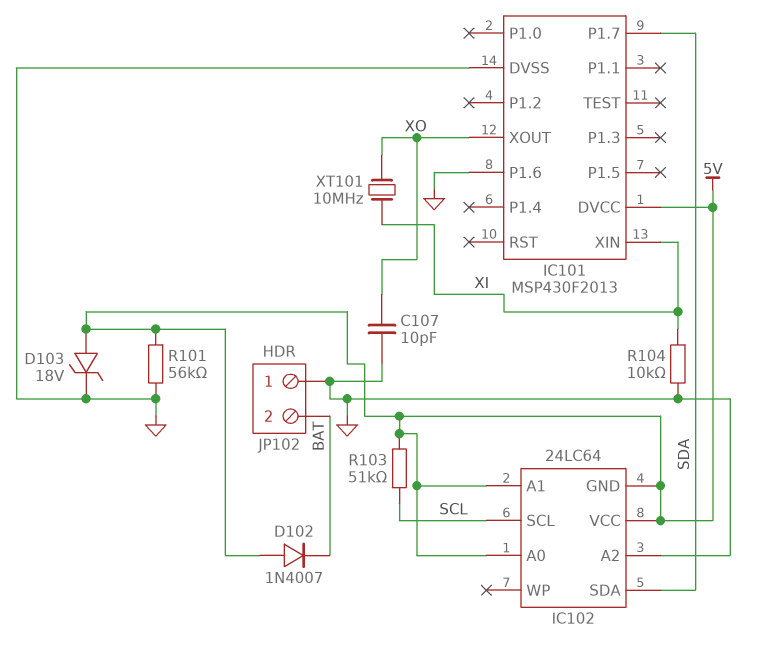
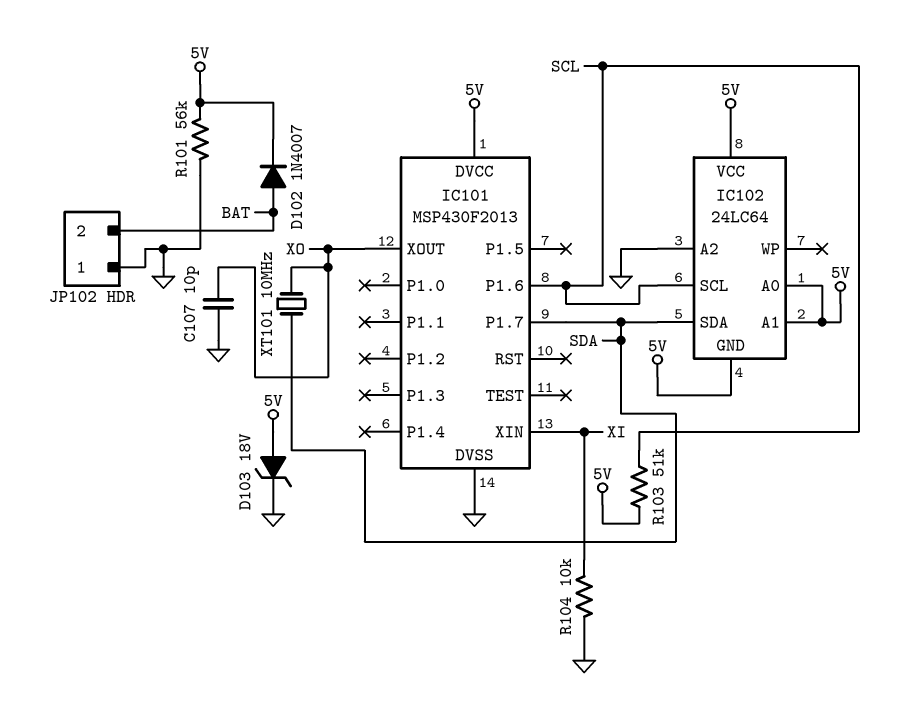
D102: diode 1N4007 (A 5V, K BAT) -> diode 1N4007 (A BAT, K 5V)
IC101 pin P1.6: GND -> SCL
XT101: 10MHz (XI, XO) -> 10MHz (SDA, XO)

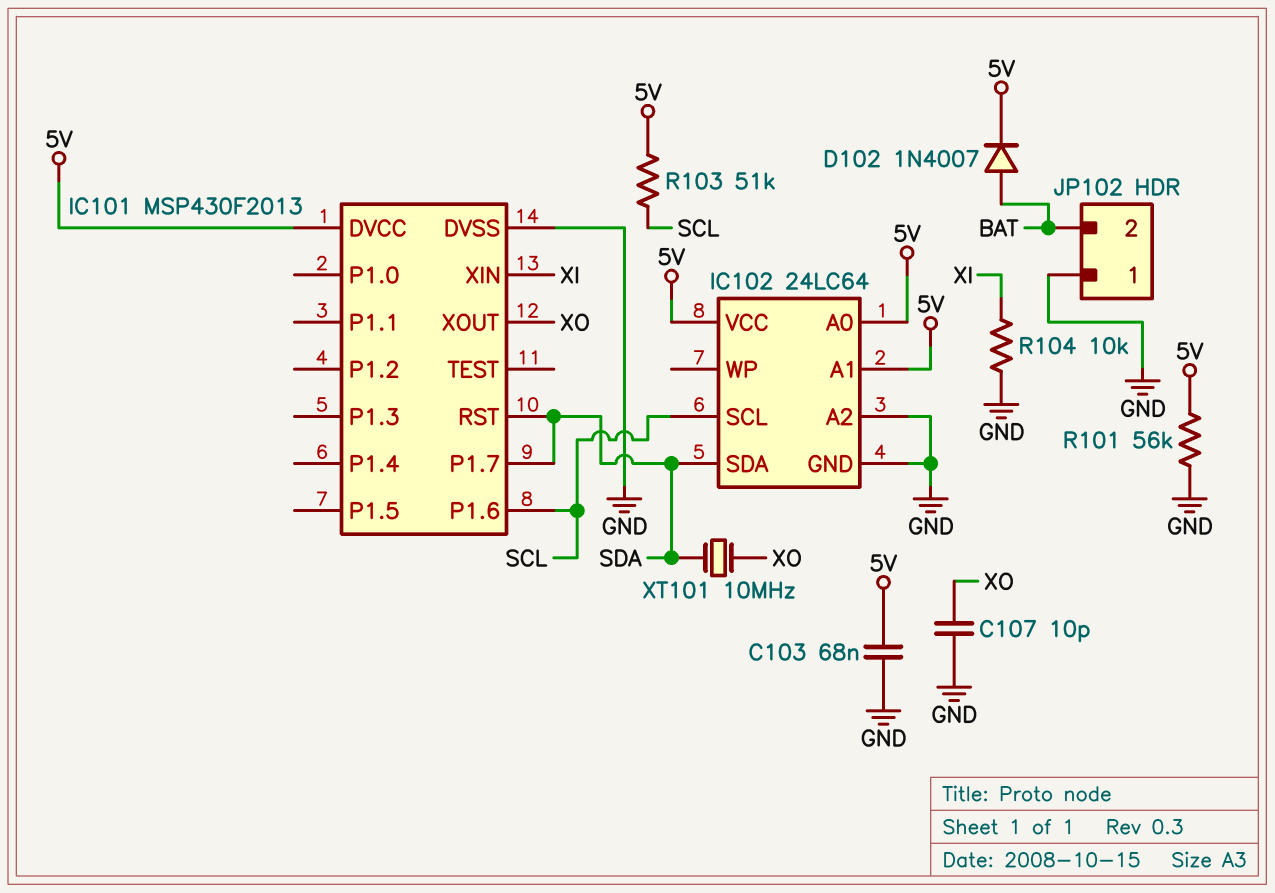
C103: none -> 68nF (5V, GND)
D103: zener 18V (A 5V, K GND) -> none
IC101 pin RST: none -> SDA
IC102 pin GND: 5V -> GND

